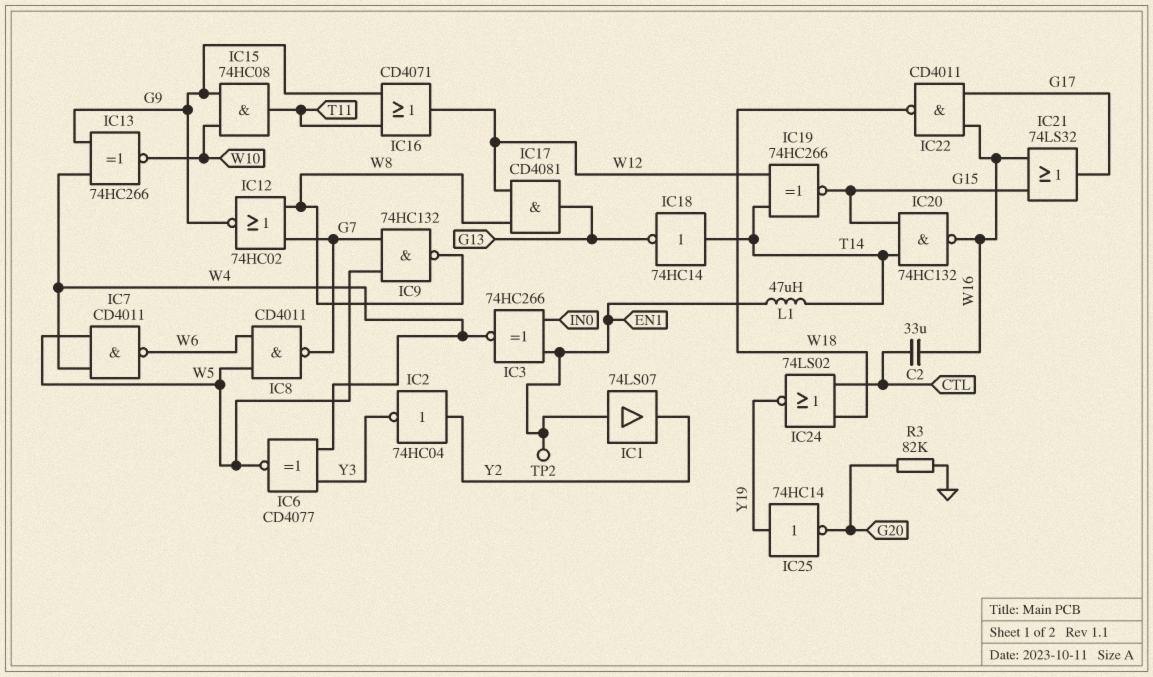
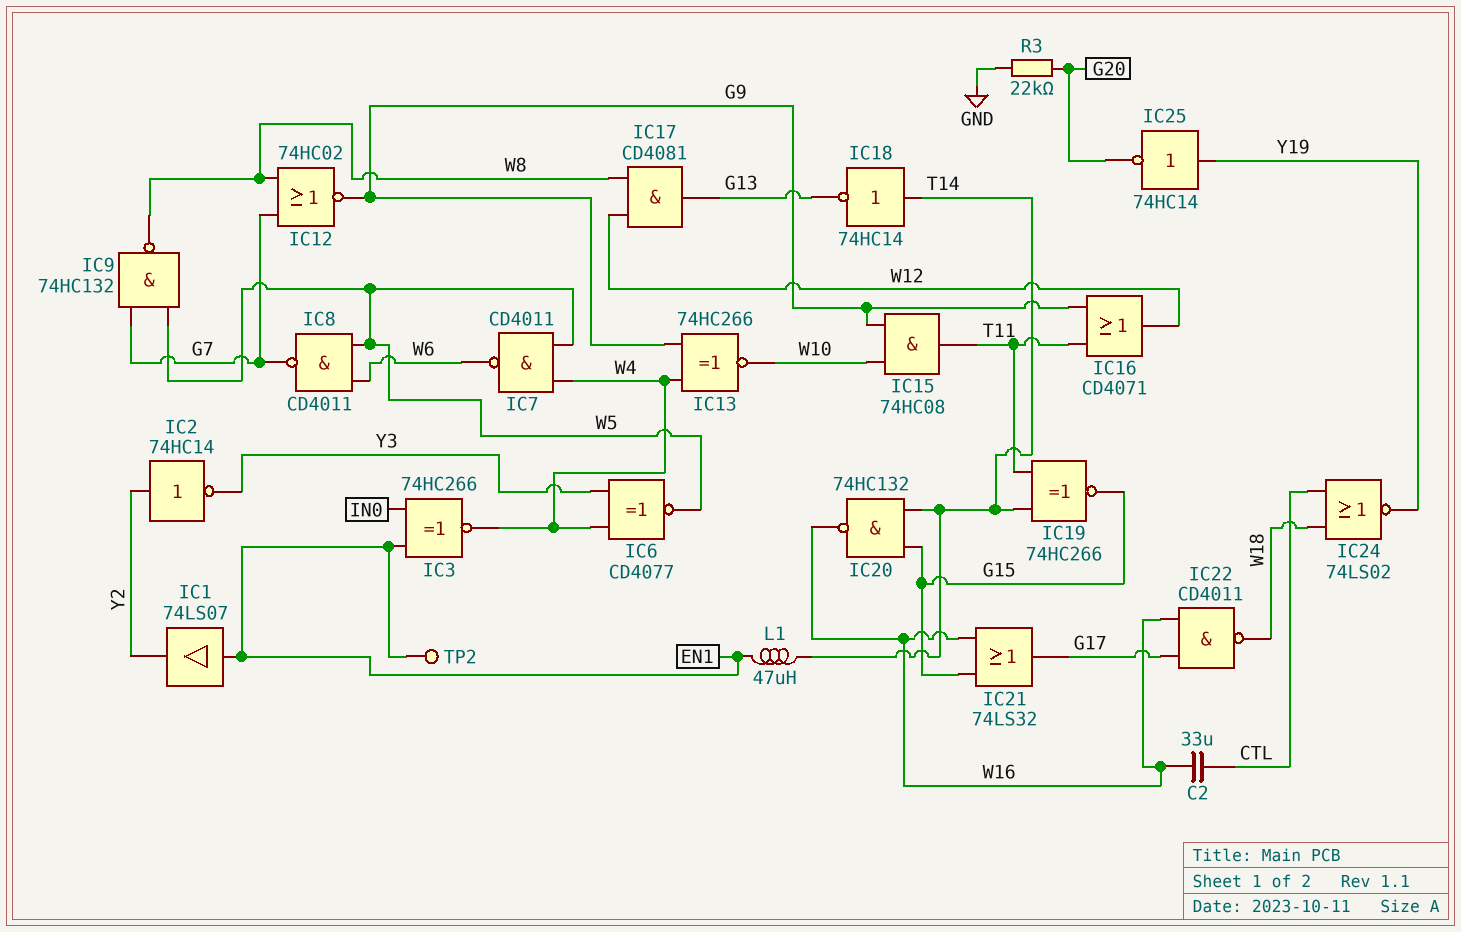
IC2: NOT 74HC04 (in Y2, out Y3) -> NOT 74HC14 (in Y2, out Y3)
IC19: XNOR 74HC266 (in T14, in W12, out G15) -> XNOR 74HC266 (in T11, in T14, out G15)
R3: 82k (G20, GND) -> 22k (G20, GND)

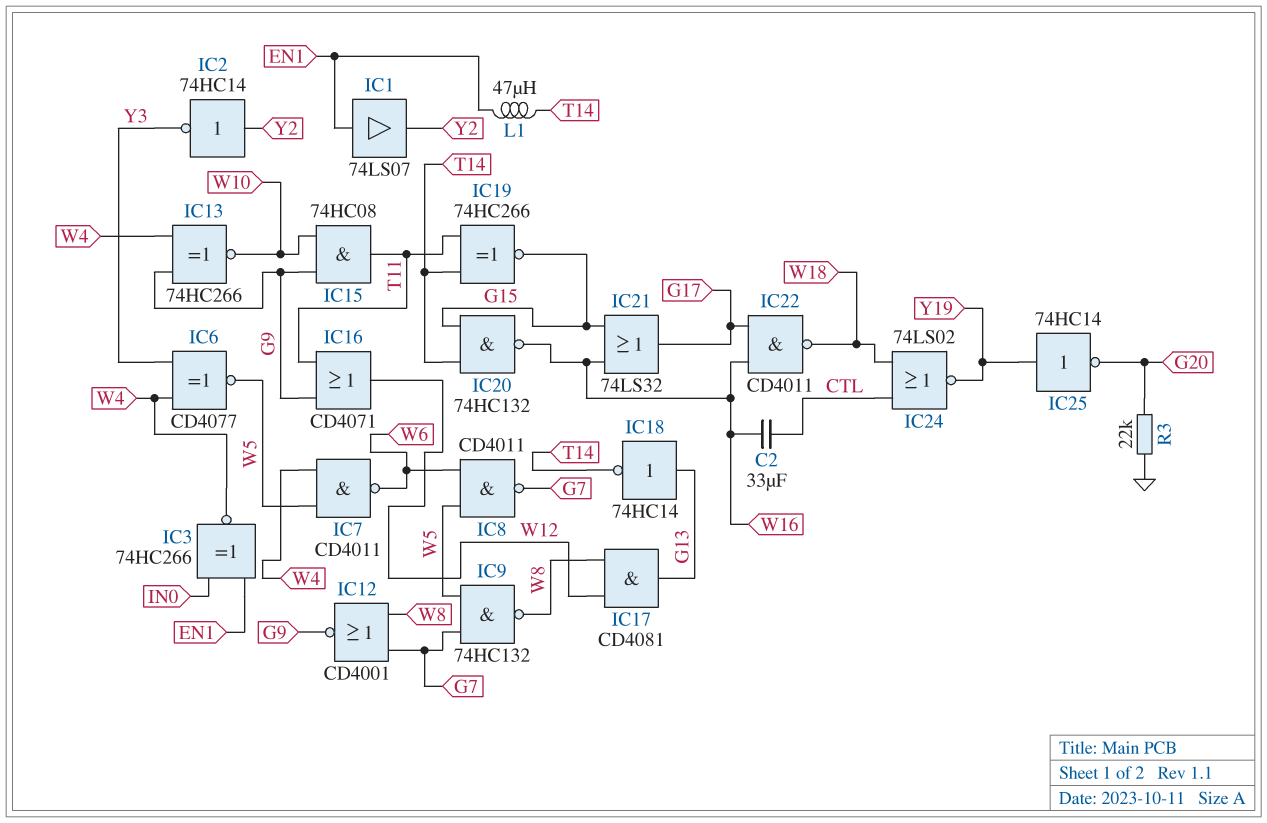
IC12: NOR 74HC02 (in G7, in W8, out G9) -> NOR CD4001 (in G7, in W8, out G9)
IC18: NOT 74HC14 (in T14, out G13) -> NOT 74HC14 (in G13, out T14)
TP2: test point (EN1) -> none

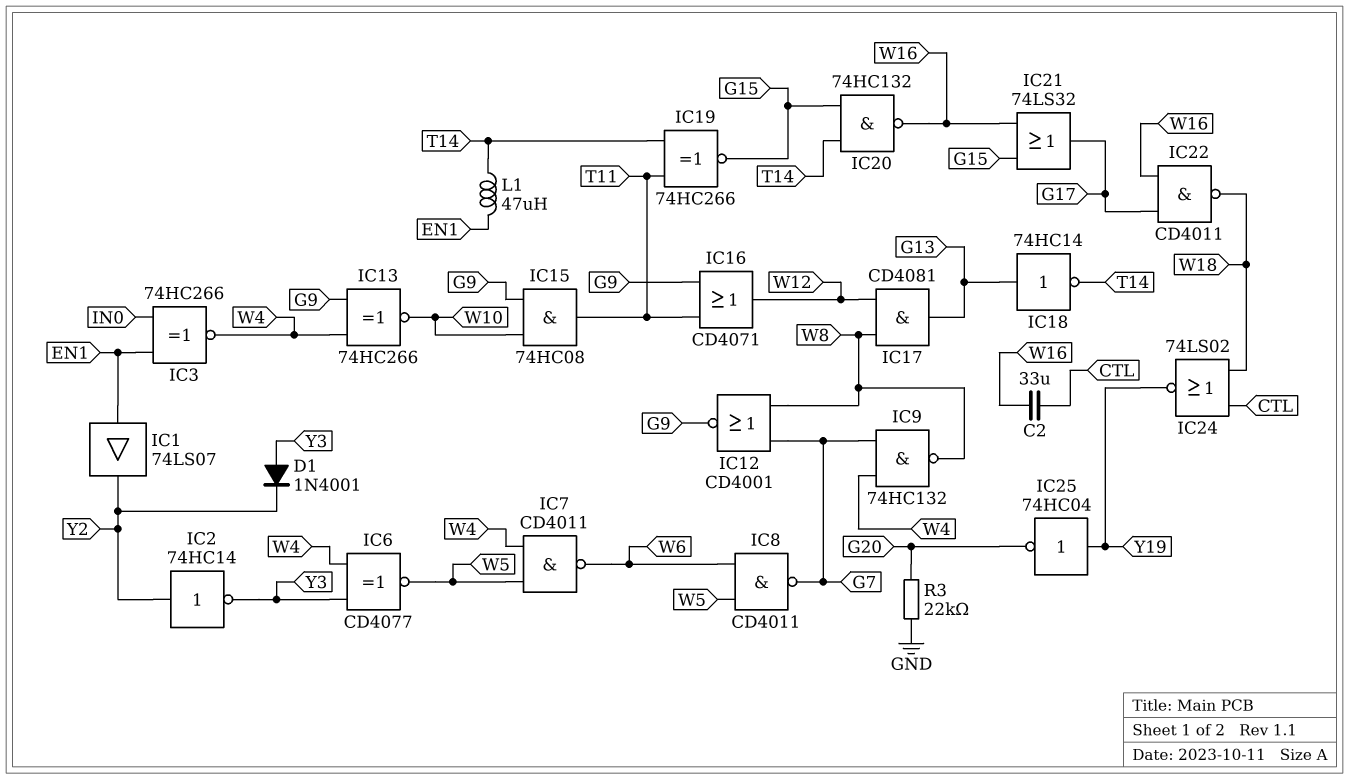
D1: none -> diode 1N4001 (A Y3, K Y2)
IC9: NAND 74HC132 (in G7, in W5, out W8) -> NAND 74HC132 (in G7, in W4, out W8)
IC25: NOT 74HC14 (in Y19, out G20) -> NOT 74HC04 (in Y19, out G20)

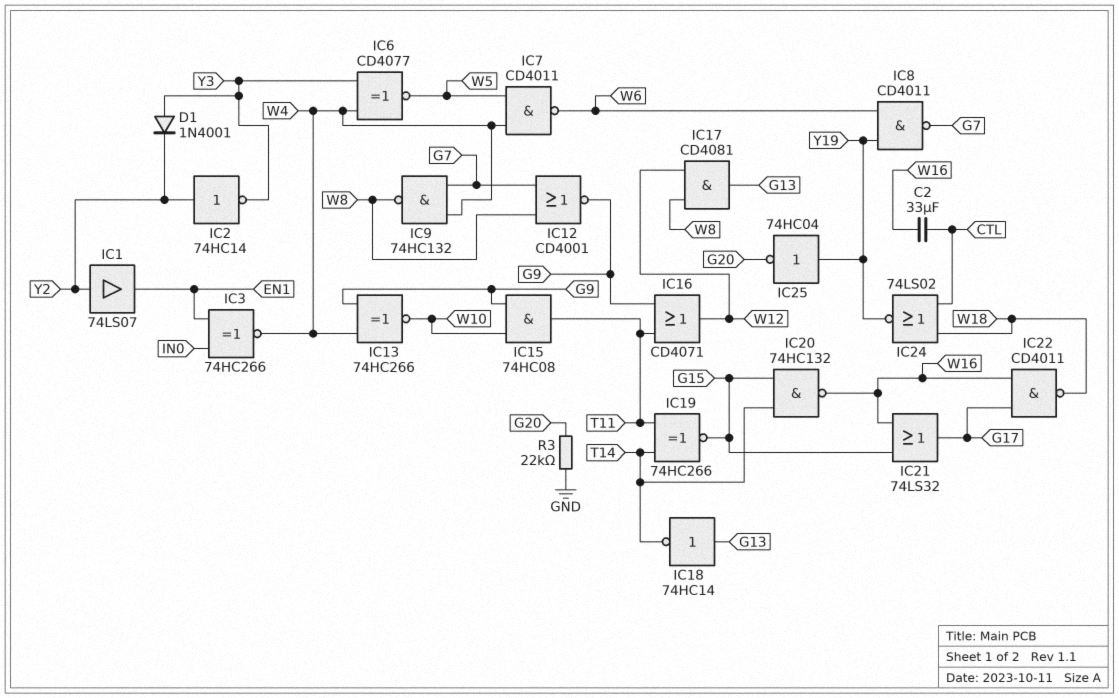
IC1: buffer 74LS07 (in EN1, out Y2) -> buffer 74LS07 (in Y2, out EN1)
IC8: NAND CD4011 (in W5, in W6, out G7) -> NAND CD4011 (in W6, in Y19, out G7)
L1: 47uH (EN1, T14) -> none

